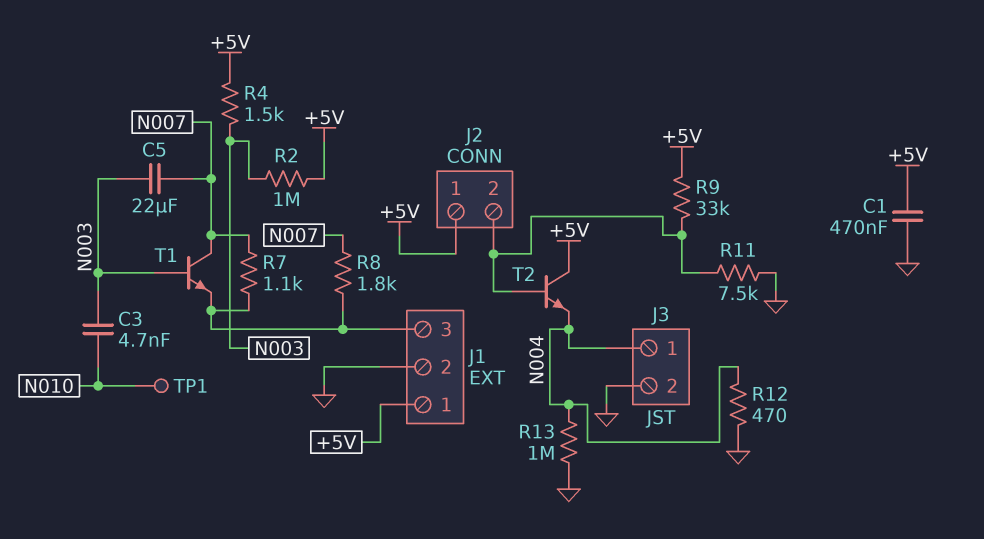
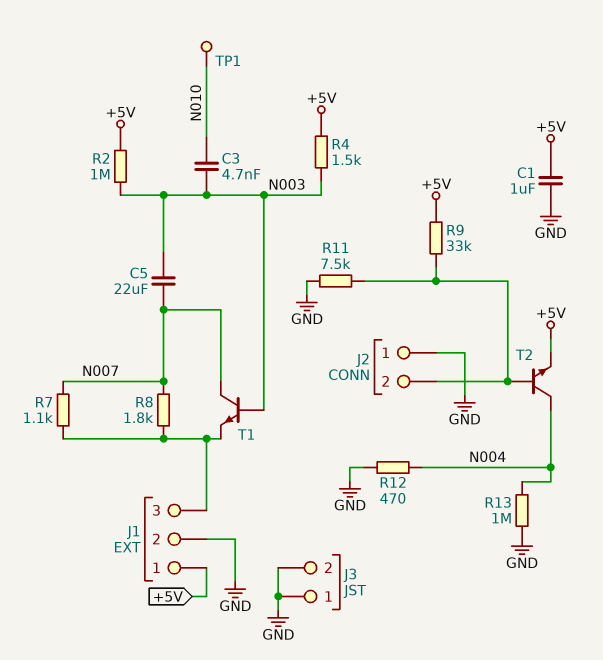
C1: 470nF (+5V, GND) -> 1uF (+5V, GND)
J2 pin 1: +5V -> GND
J3 pin 1: N004 -> GND
T2: NPN (B J2/2, C +5V, E N004) -> NPN (B J2/2, C N004, E +5V)

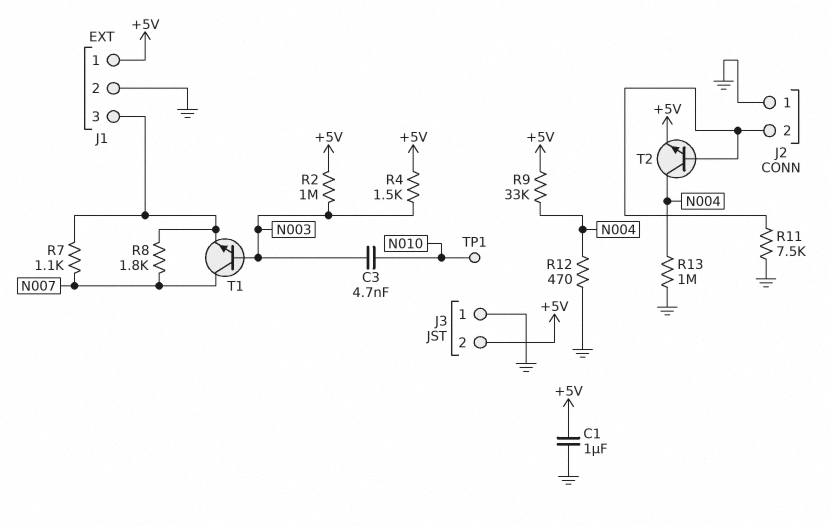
C5: 22uF (N003, N007) -> none
J3 pin 2: GND -> +5V
R9: 33k (+5V, J2/2) -> 33k (+5V, N004)

